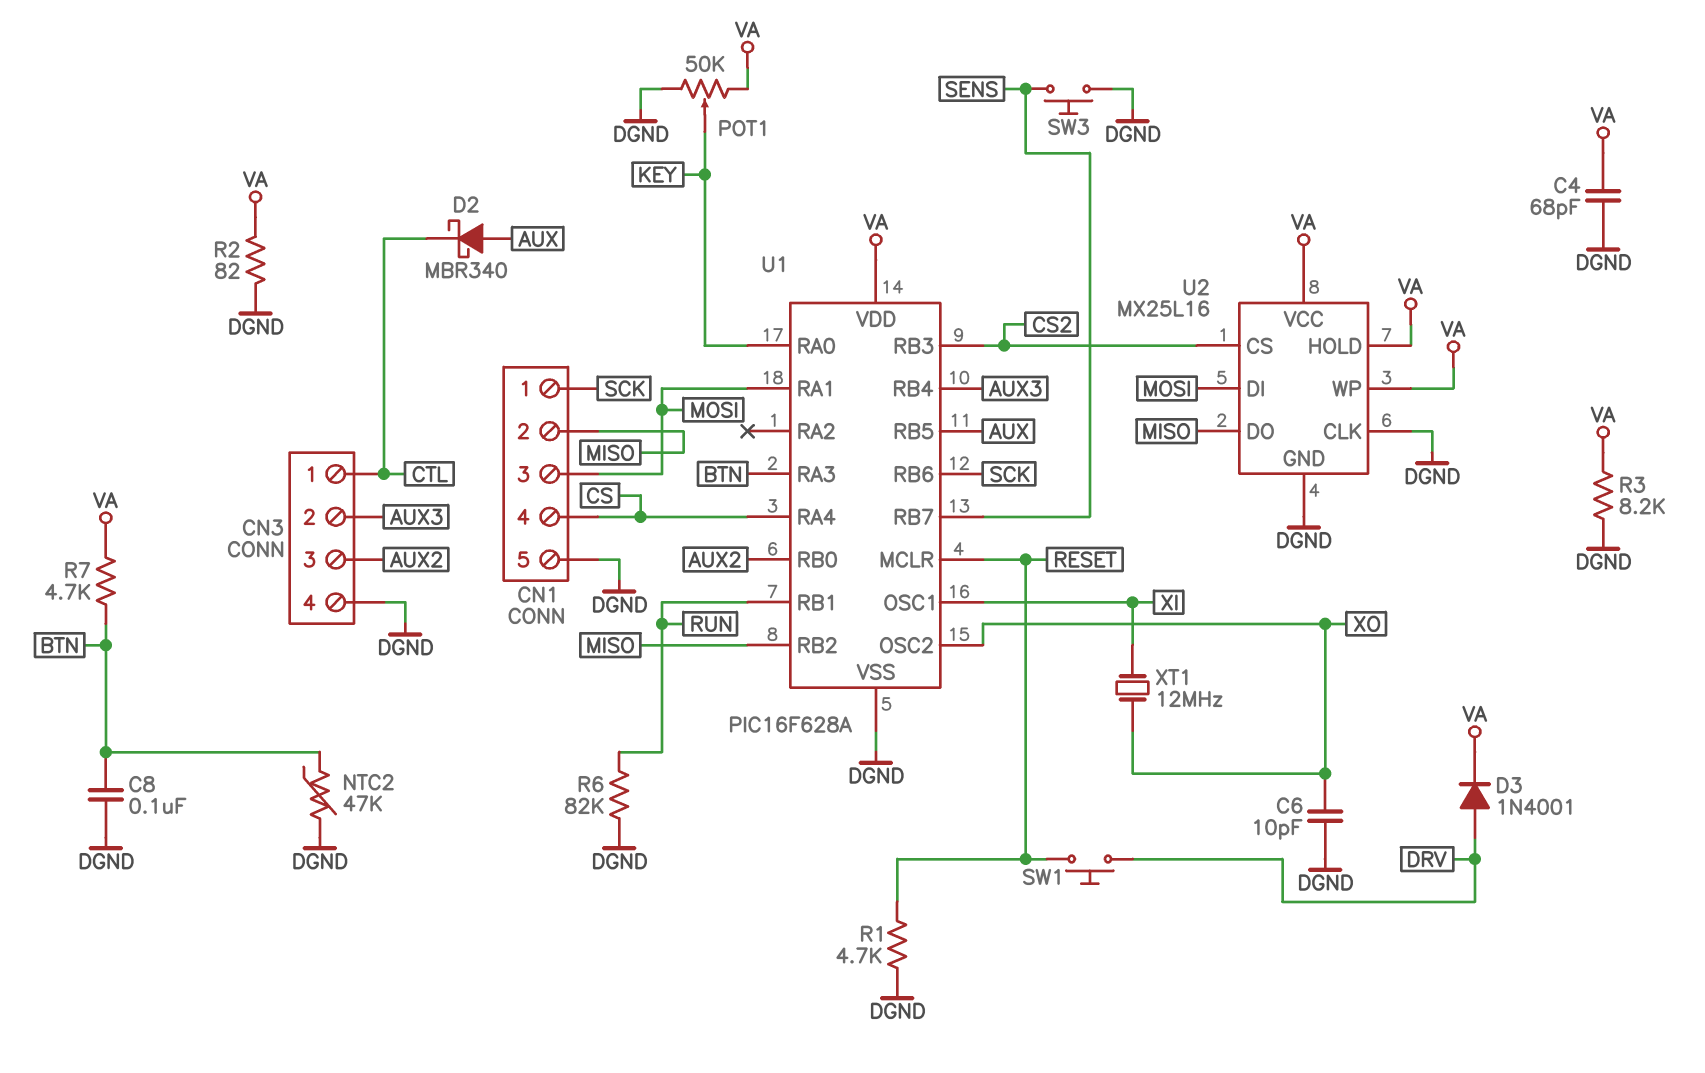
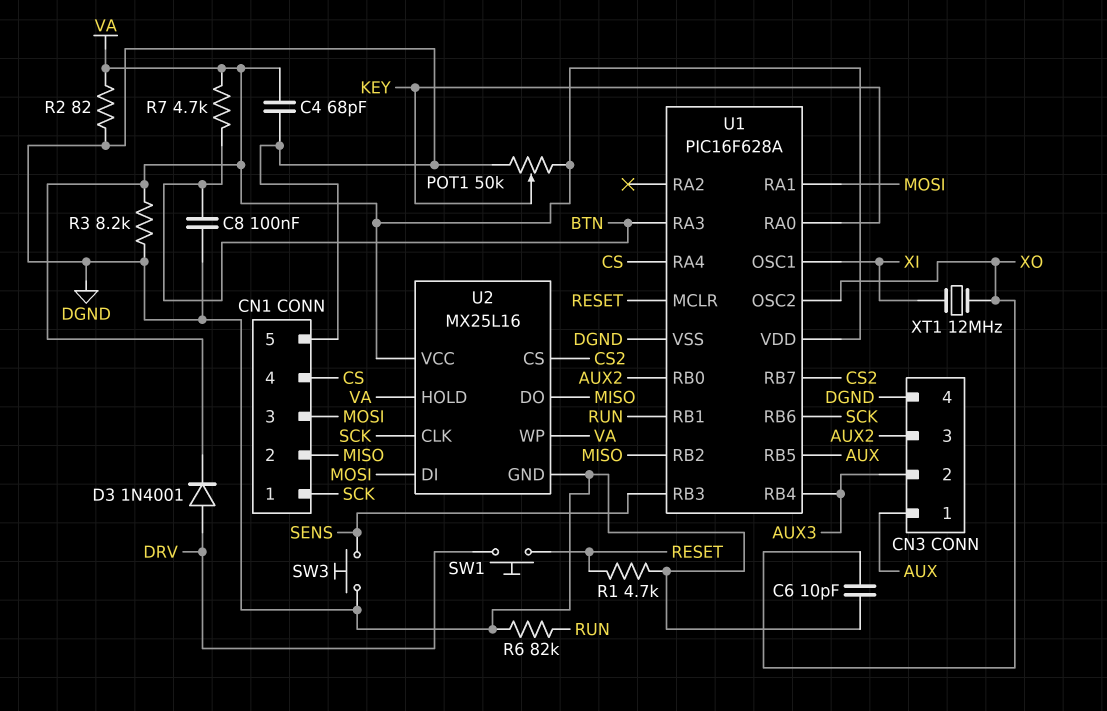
CN3 pin 1: CTL -> AUX
D2: schottky MBR340 (A AUX, K CTL) -> none
NTC2: 47k (BTN, DGND) -> none
U1 pin RB3: CS2 -> SENS
U1 pin RB7: SENS -> CS2
U2 pin CLK: DGND -> SCK

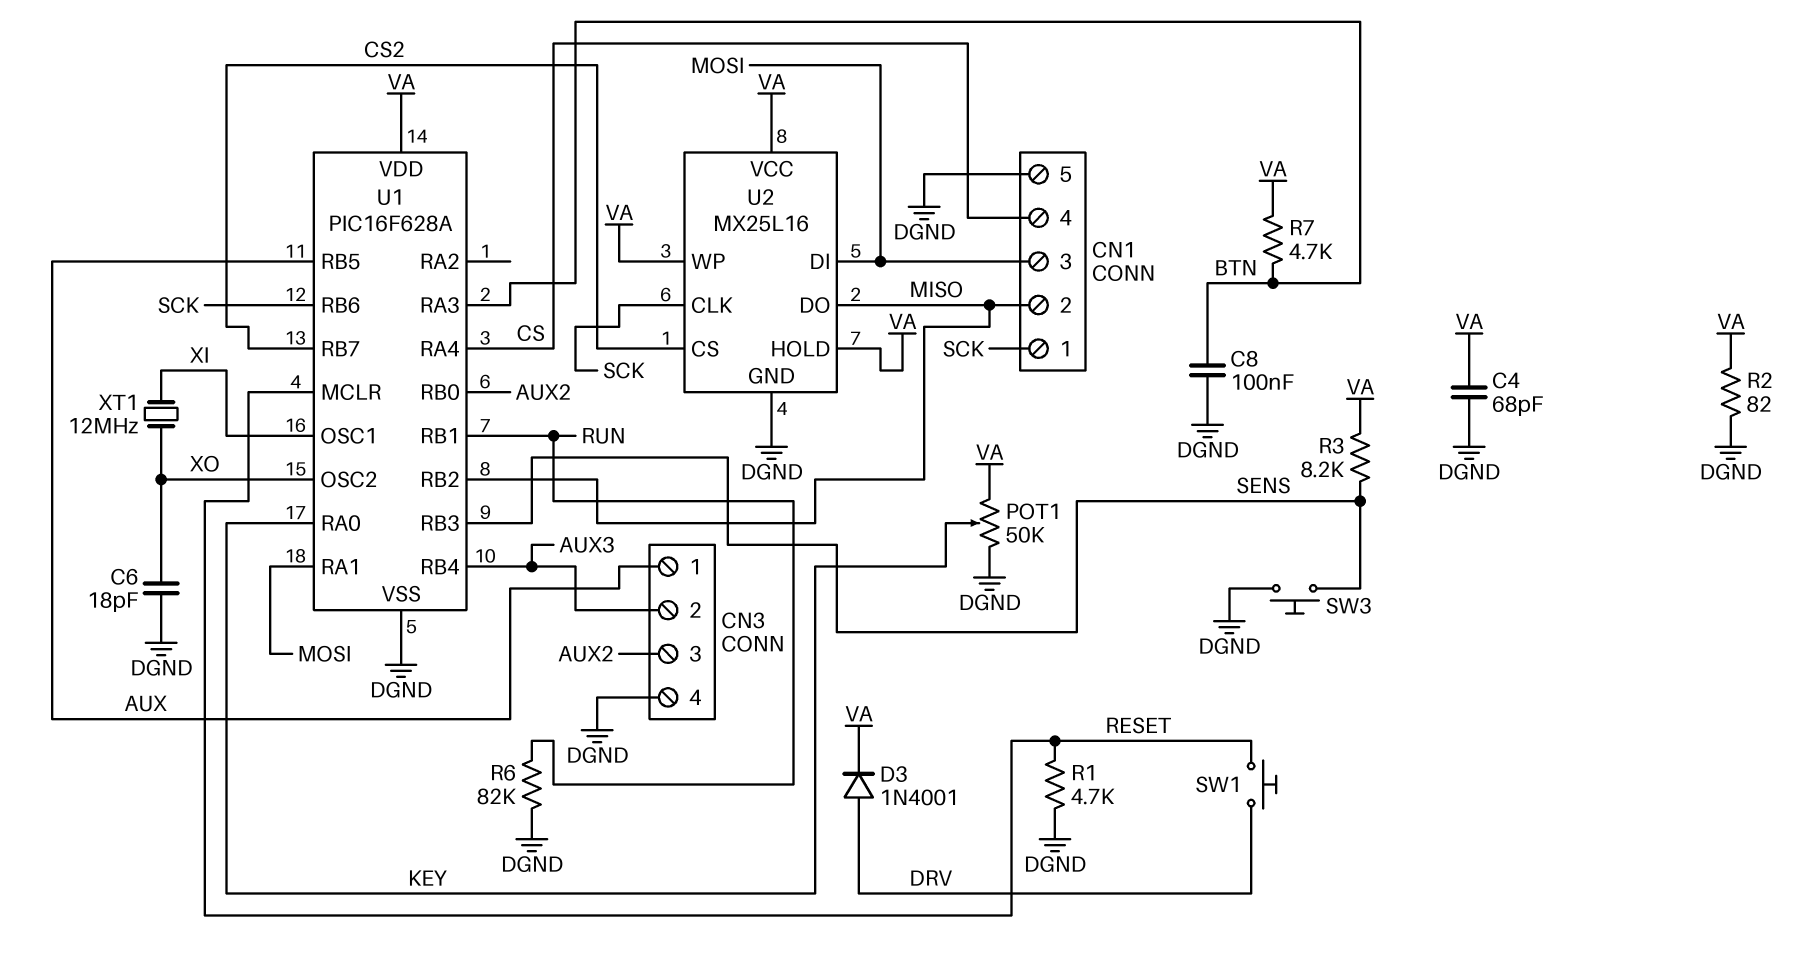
C6: 10pF (DGND, XO) -> 18pF (DGND, XO)
R3: 8.2k (DGND, VA) -> 8.2k (SENS, VA)

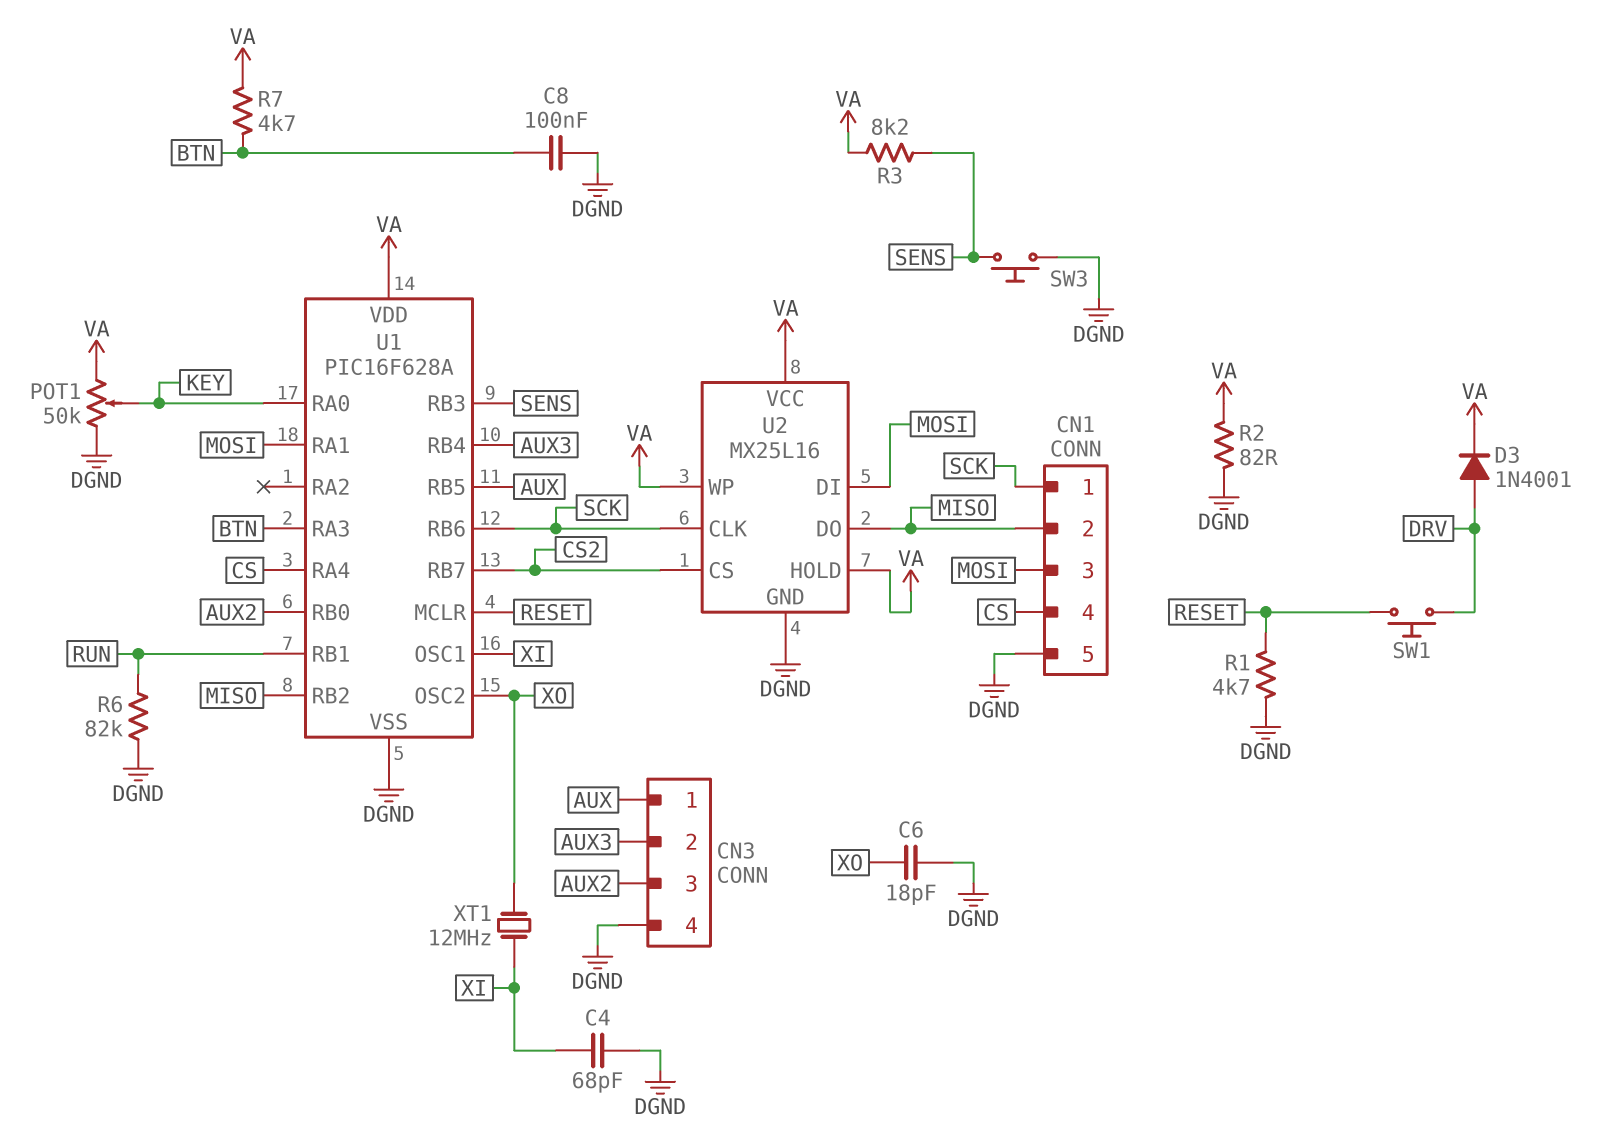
C4: 68pF (DGND, VA) -> 68pF (DGND, XI)

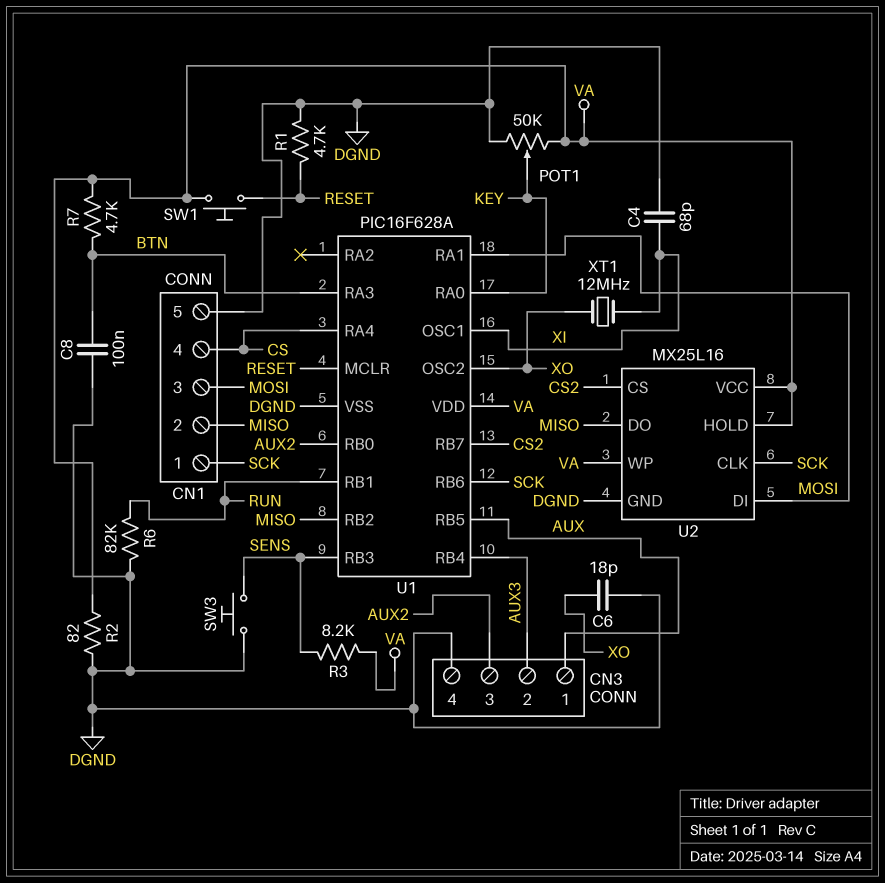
D3: diode 1N4001 (A DRV, K VA) -> none
SW1: button (DRV, RESET) -> button (RESET, VA)

